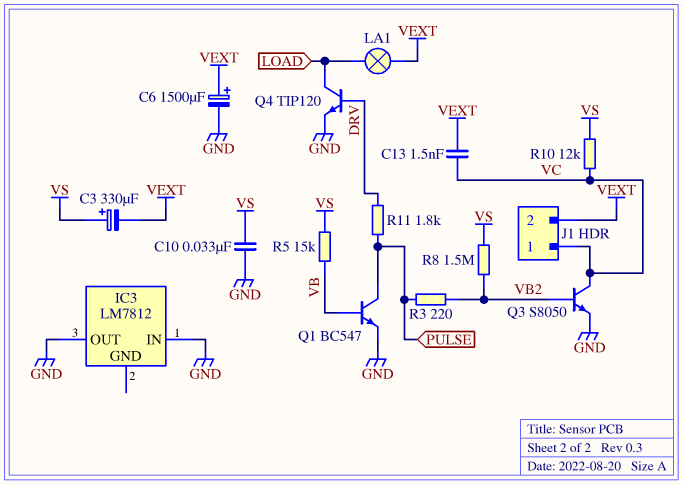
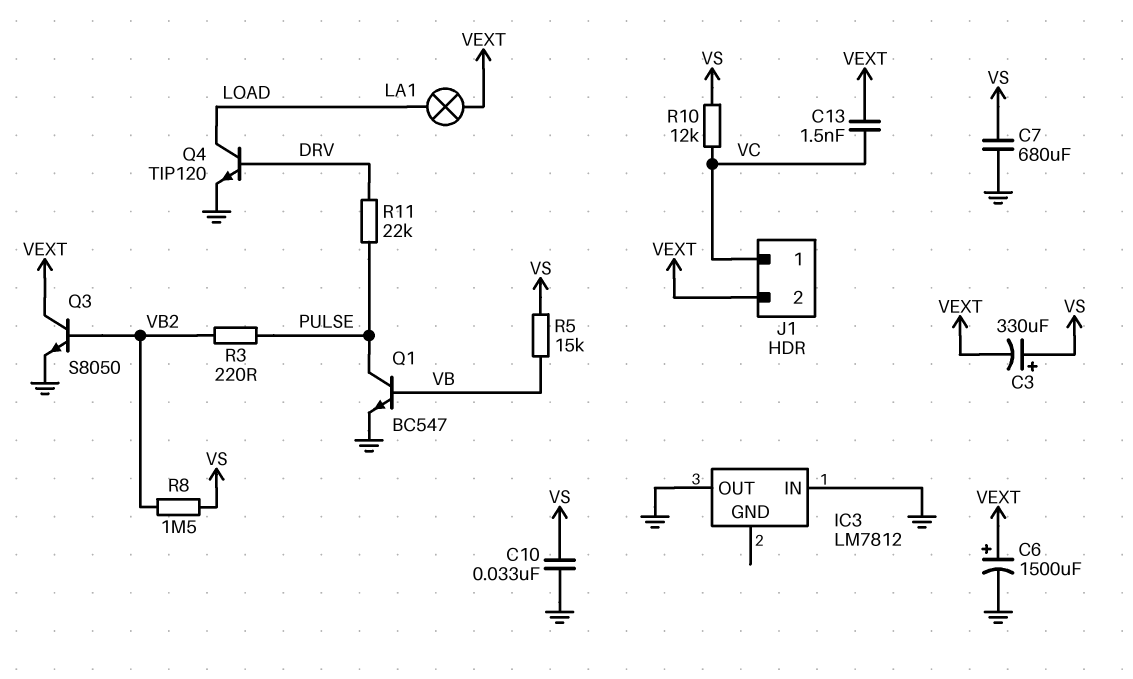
C7: none -> 680uF (GND, VS)
Q3: NPN S8050 (B VB2, C VC, E GND) -> NPN S8050 (B VB2, C VEXT, E GND)
R11: 1.8k (DRV, PULSE) -> 22k (DRV, PULSE)

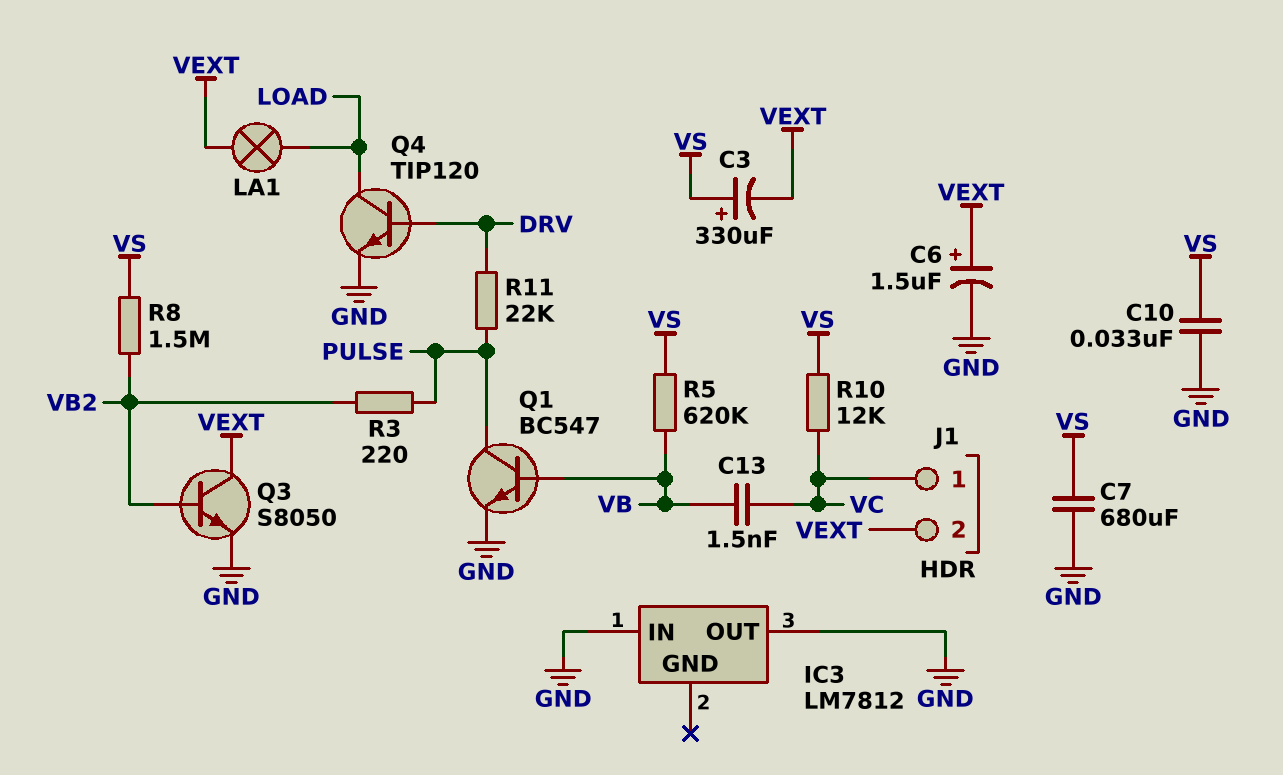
C6: 1500uF (plus VEXT, minus GND) -> 1.5uF (plus VEXT, minus GND)
C13: 1.5nF (VC, VEXT) -> 1.5nF (VB, VC)
R5: 15k (VB, VS) -> 620k (VB, VS)

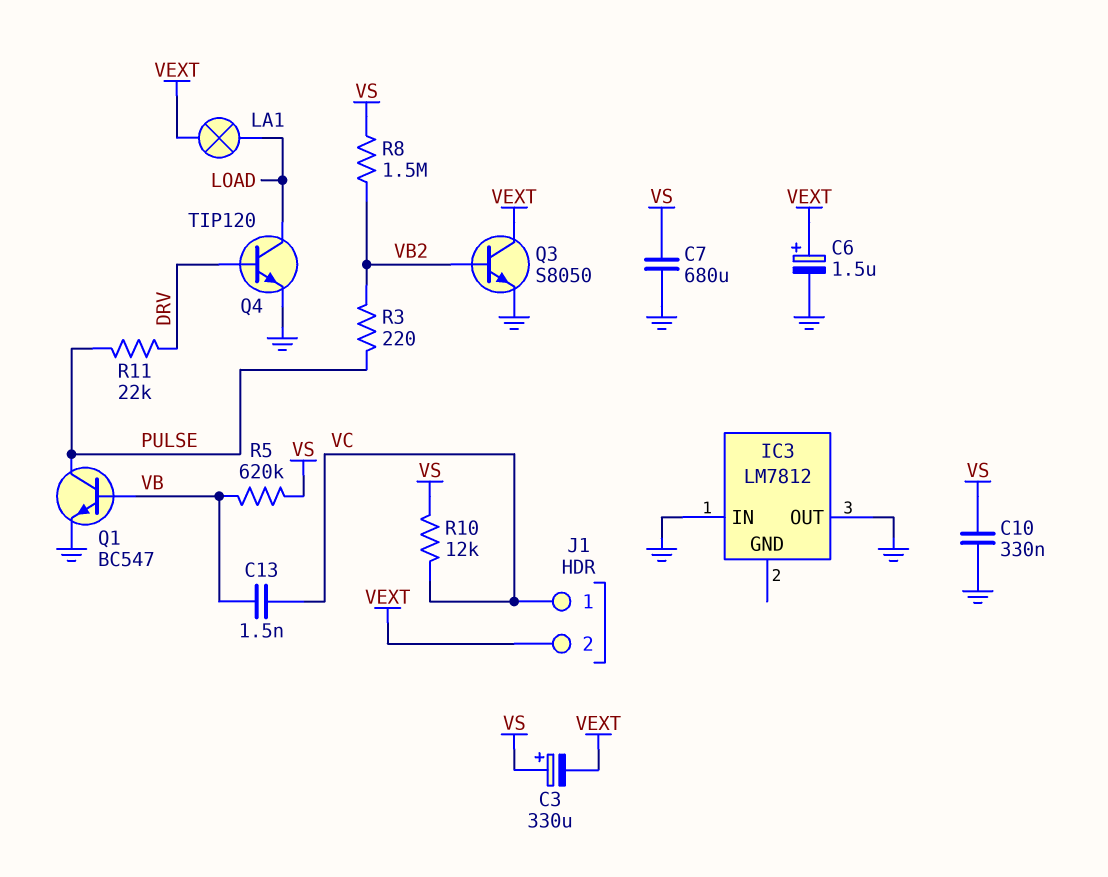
C10: 33nF (GND, VS) -> 330nF (GND, VS)

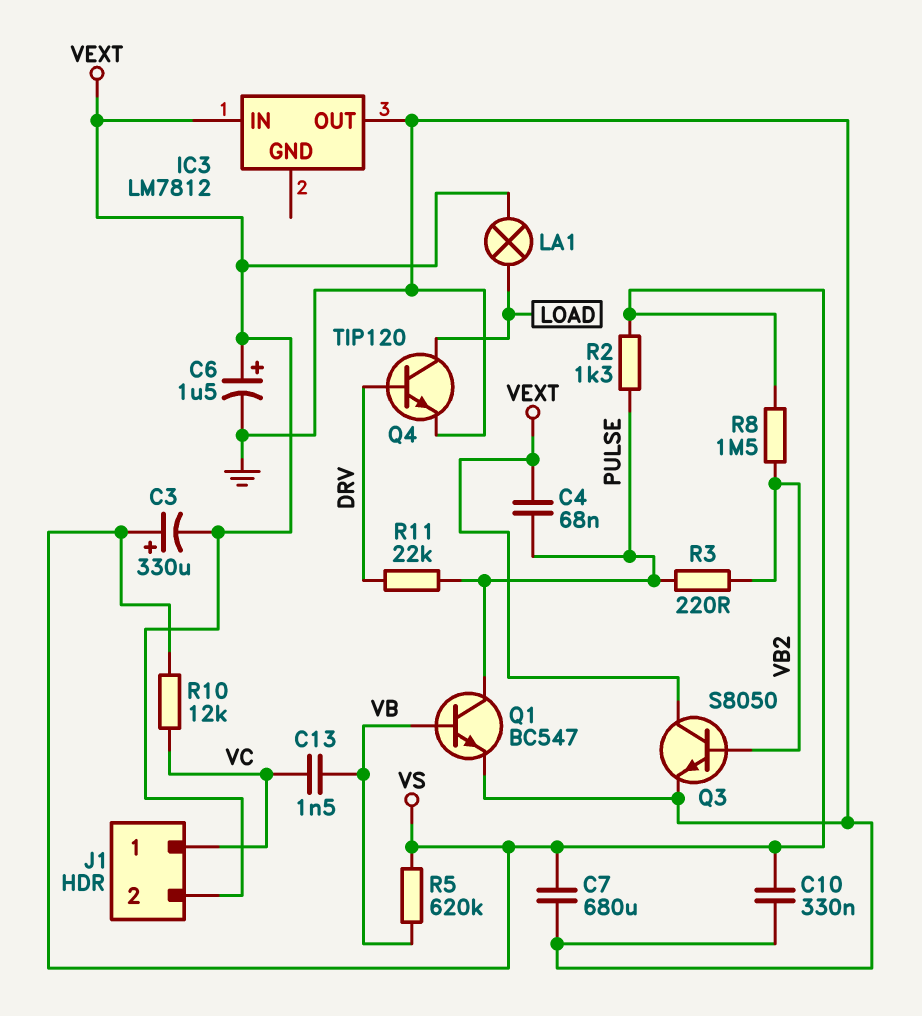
C4: none -> 68nF (PULSE, VEXT)
IC3 pin IN: GND -> VEXT
R2: none -> 1.3k (PULSE, VS)

